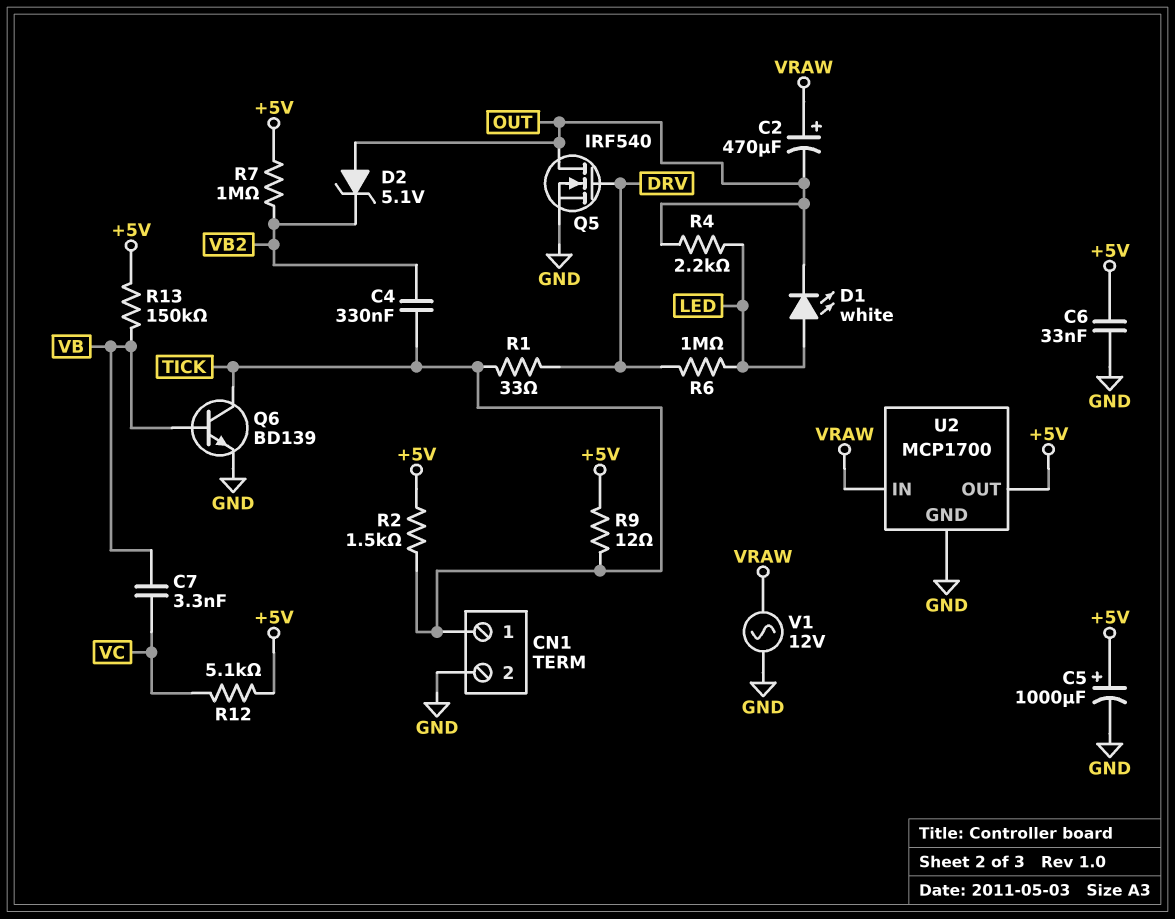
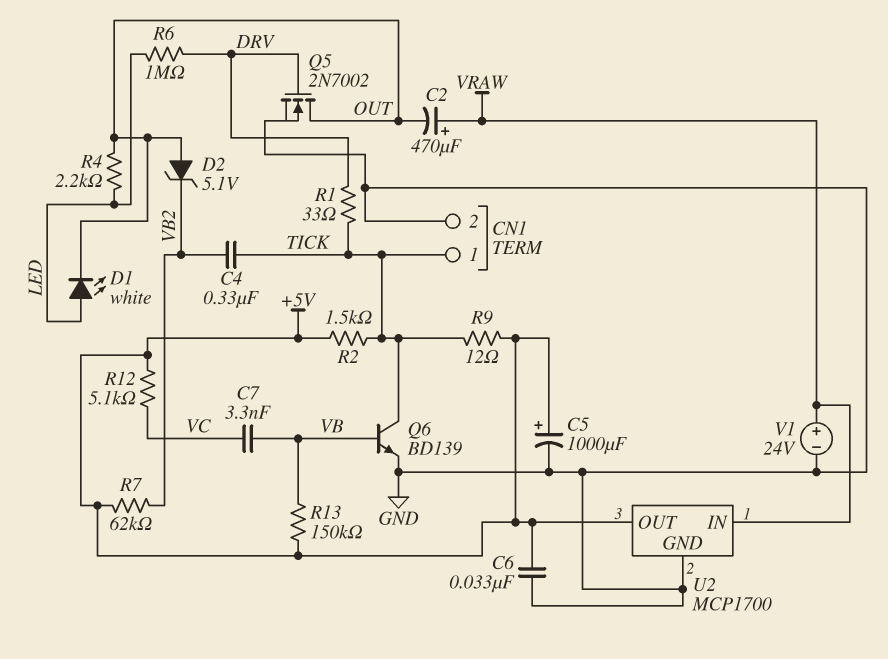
Q5: NMOS IRF540 (G DRV, D OUT, S GND) -> NMOS 2N7002 (G DRV, D OUT, S GND)
R7: 1M (+5V, VB2) -> 62k (+5V, VB2)
V1: AC 12V (GND, VRAW) -> 24V (plus VRAW, minus GND)

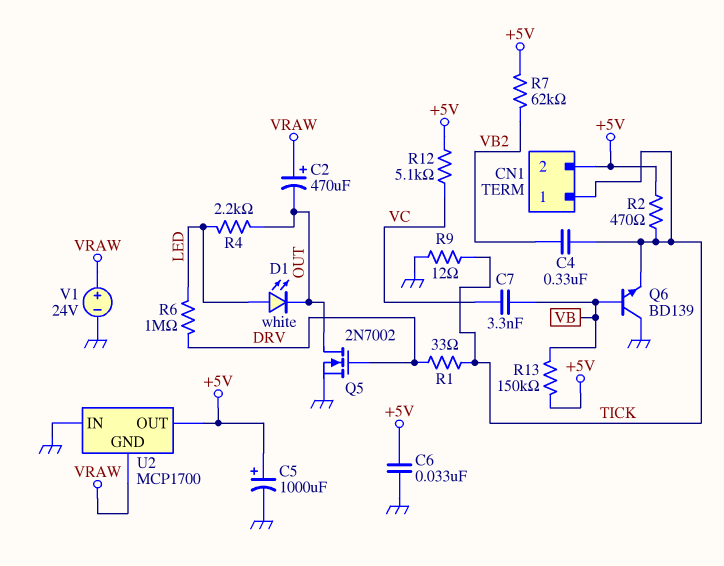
CN1 pin 2: GND -> +5V
D2: zener 5.1V (A OUT, K VB2) -> none
Q6: NPN BD139 (B VB, C TICK, E GND) -> NPN BD139 (B VB, C GND, E TICK)
R2: 1.5k (+5V, TICK) -> 470 (+5V, TICK)
R9: 12 (+5V, TICK) -> 12 (GND, TICK)
U2 pin GND: GND -> VRAW
U2 pin IN: VRAW -> GND

